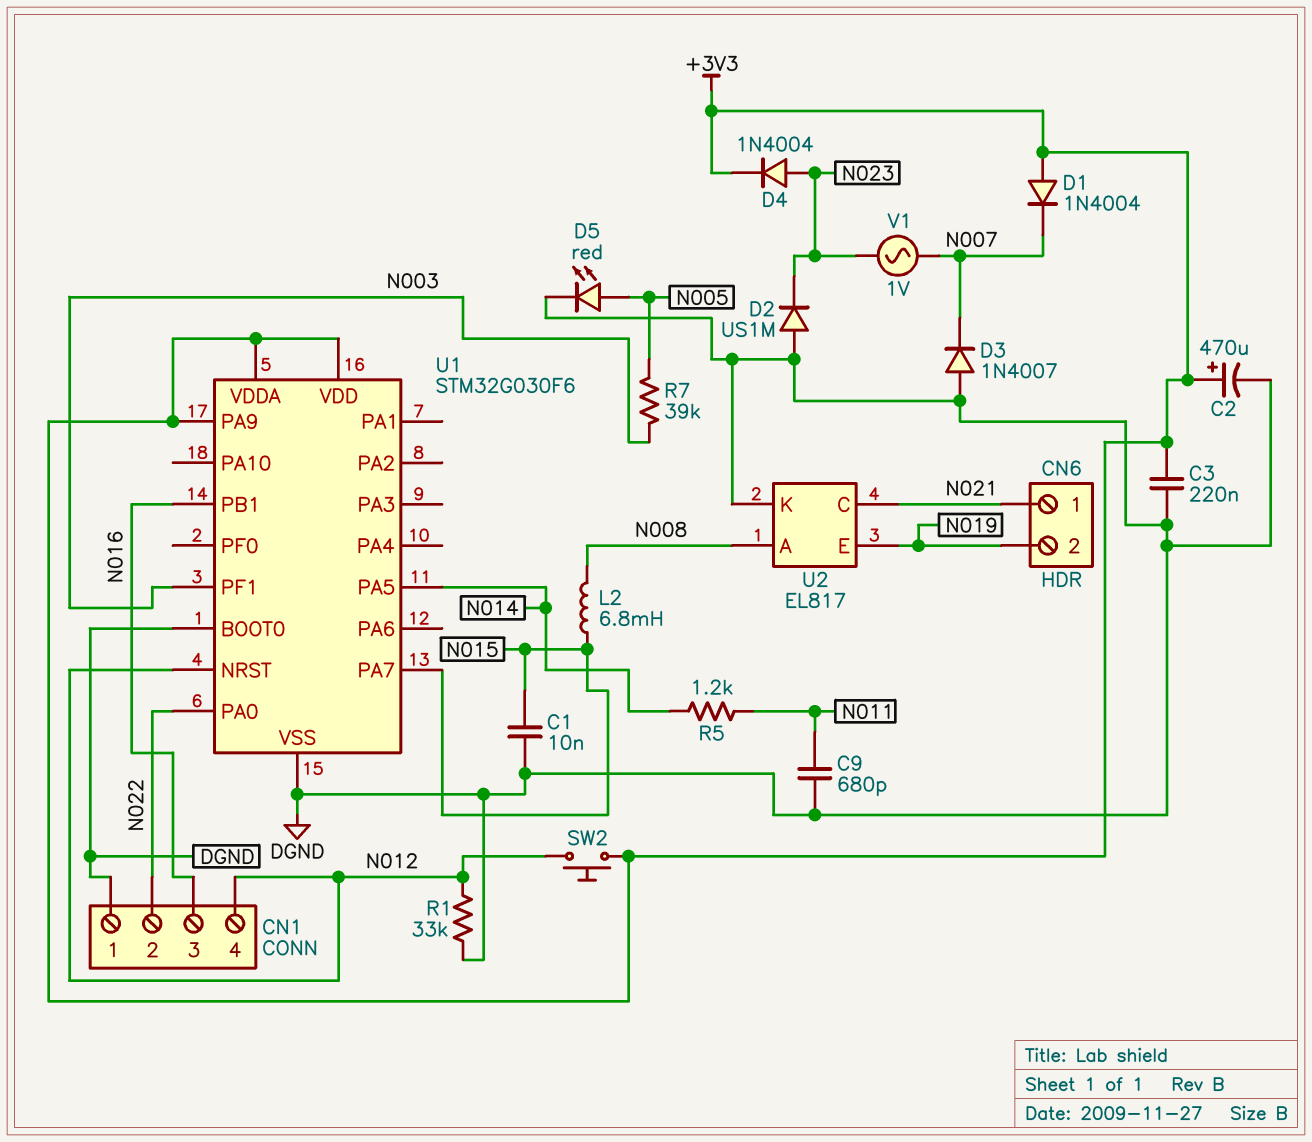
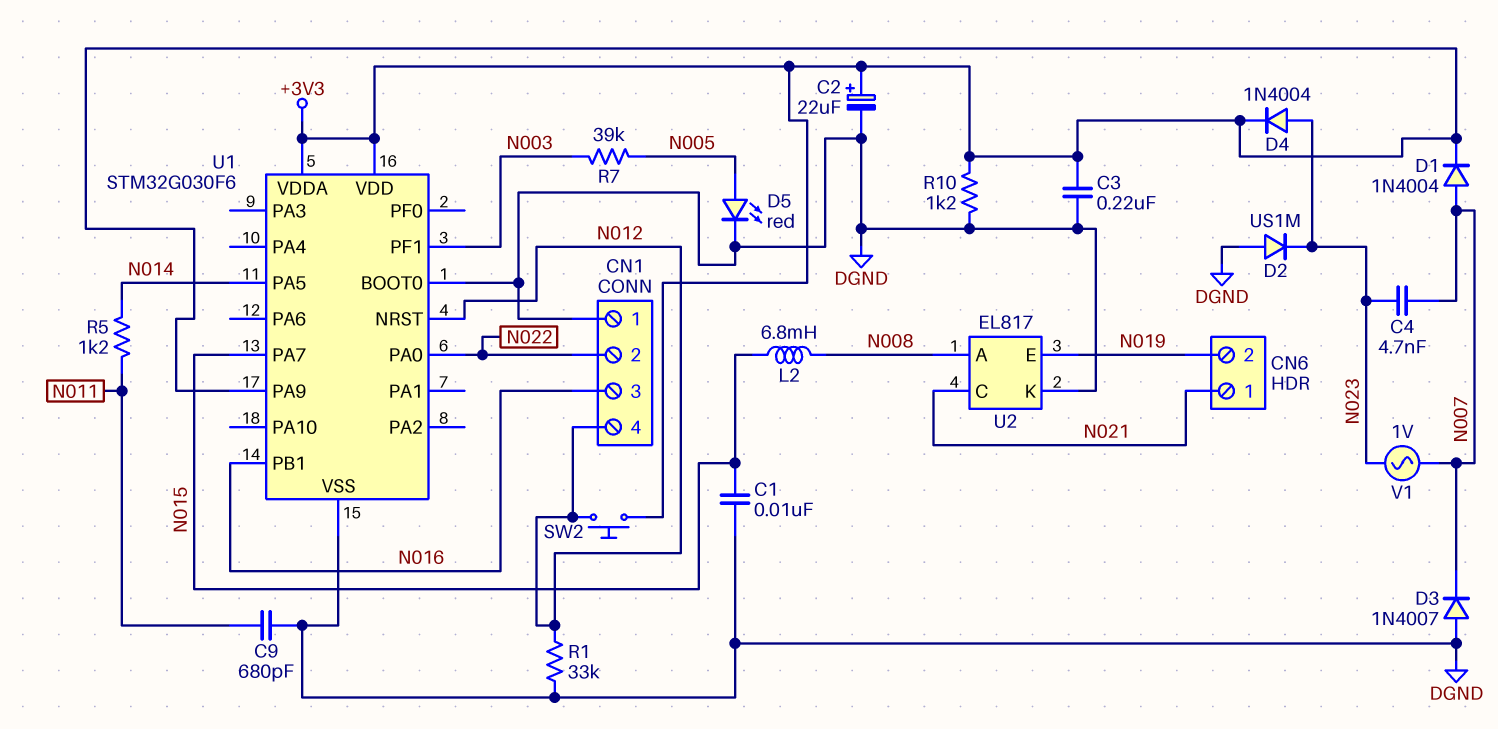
C2: 470uF (plus +3V3, minus DGND) -> 22uF (plus +3V3, minus DGND)
C4: none -> 4.7nF (N007, N023)
D1: diode 1N4004 (A +3V3, K N007) -> diode 1N4004 (A N007, K +3V3)
R10: none -> 1.2k (+3V3, DGND)

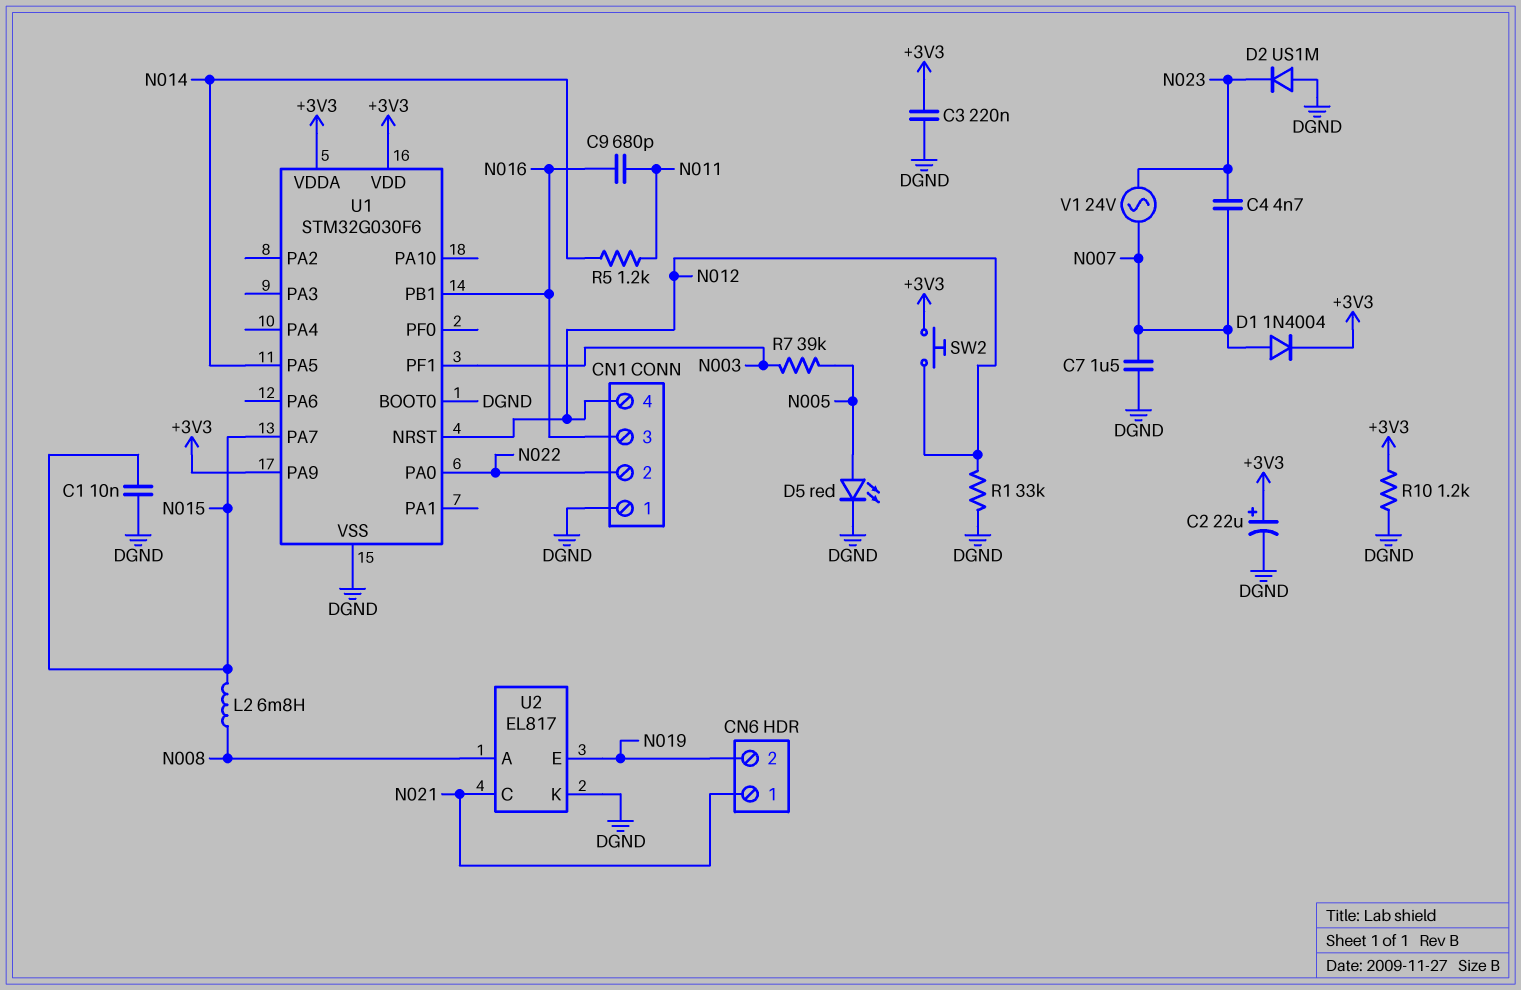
C7: none -> 1.5uF (DGND, N007)
C9: 680pF (DGND, N011) -> 680pF (N011, N016)
D3: diode 1N4007 (A DGND, K N007) -> none
D4: diode 1N4004 (A N023, K +3V3) -> none
V1: AC 1V (N007, N023) -> AC 24V (N007, N023)

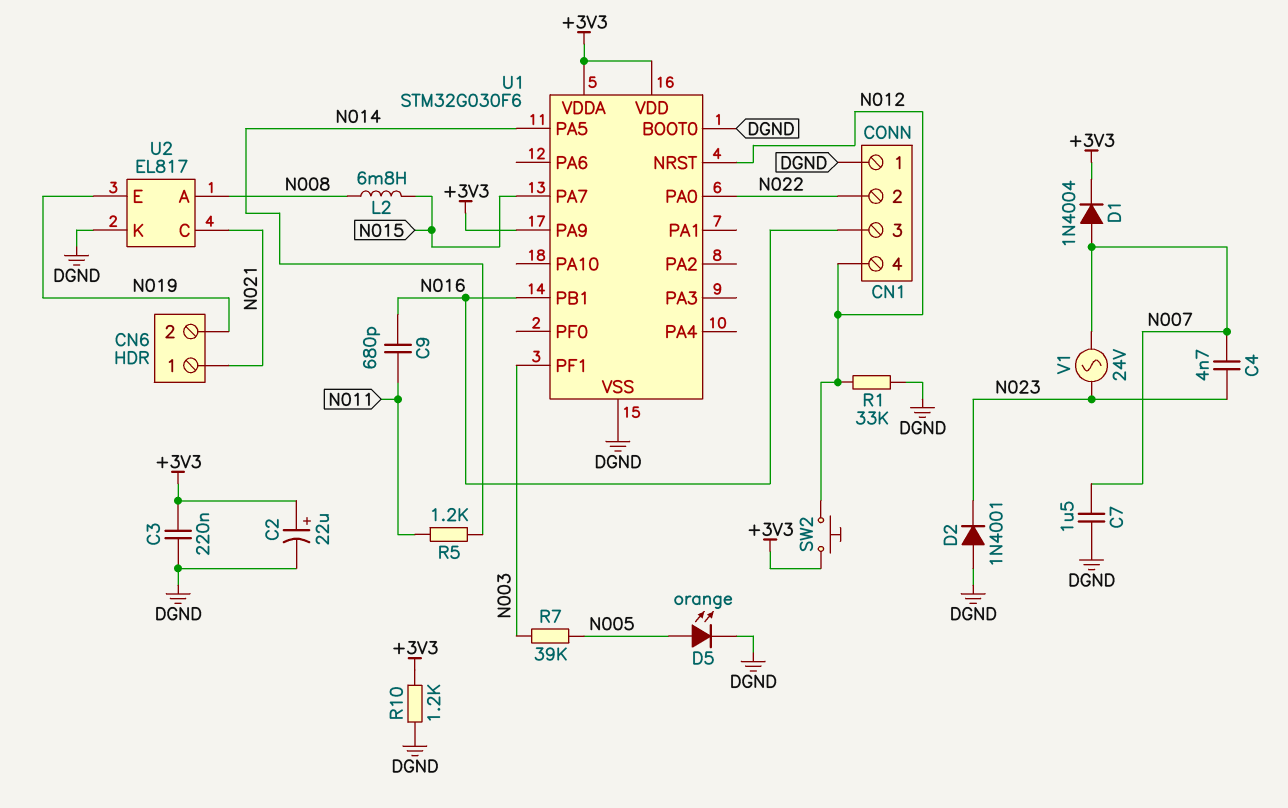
C1: 10nF (DGND, N015) -> none
D2: diode US1M (A DGND, K N023) -> diode 1N4001 (A DGND, K N023)
D5: LED red (A N005, K DGND) -> LED orange (A N005, K DGND)

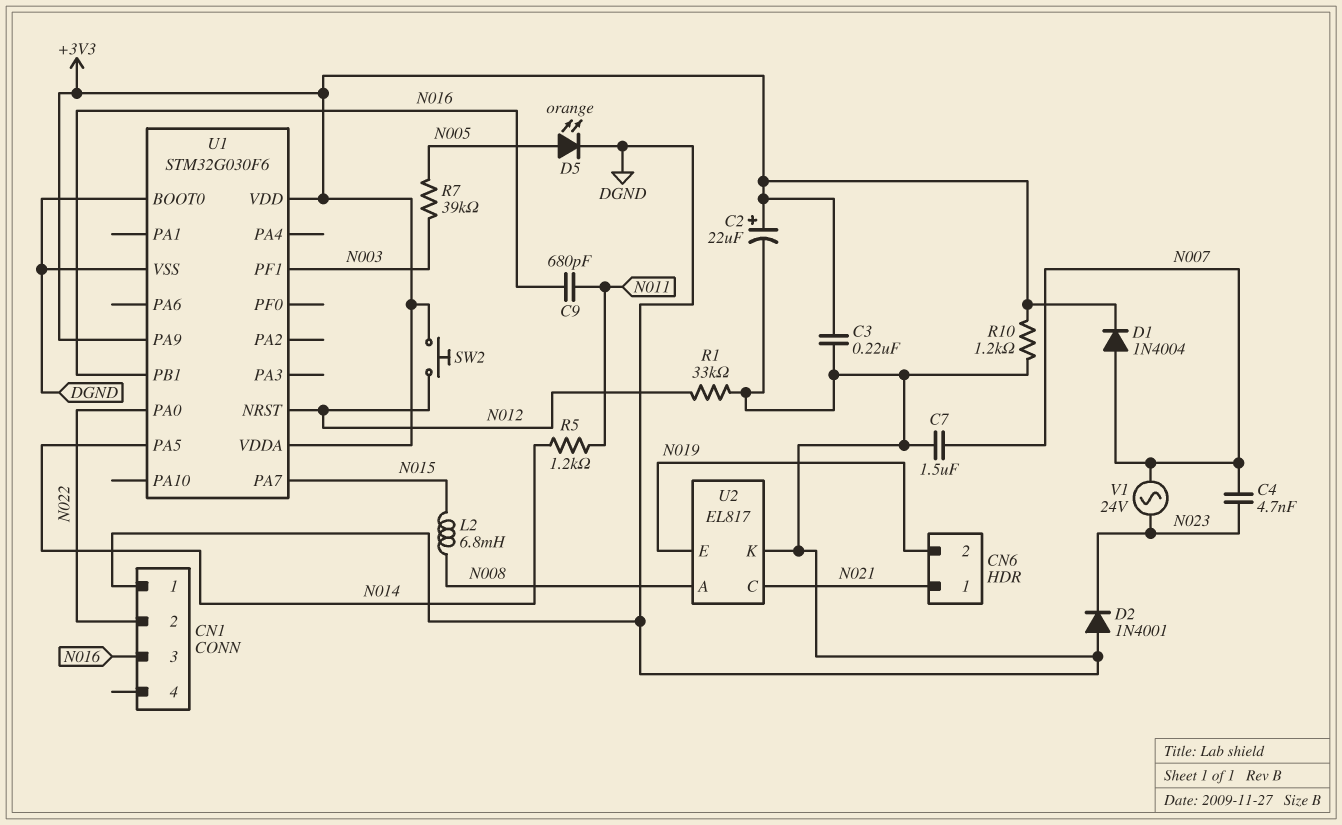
CN1 pin 4: N012 -> none

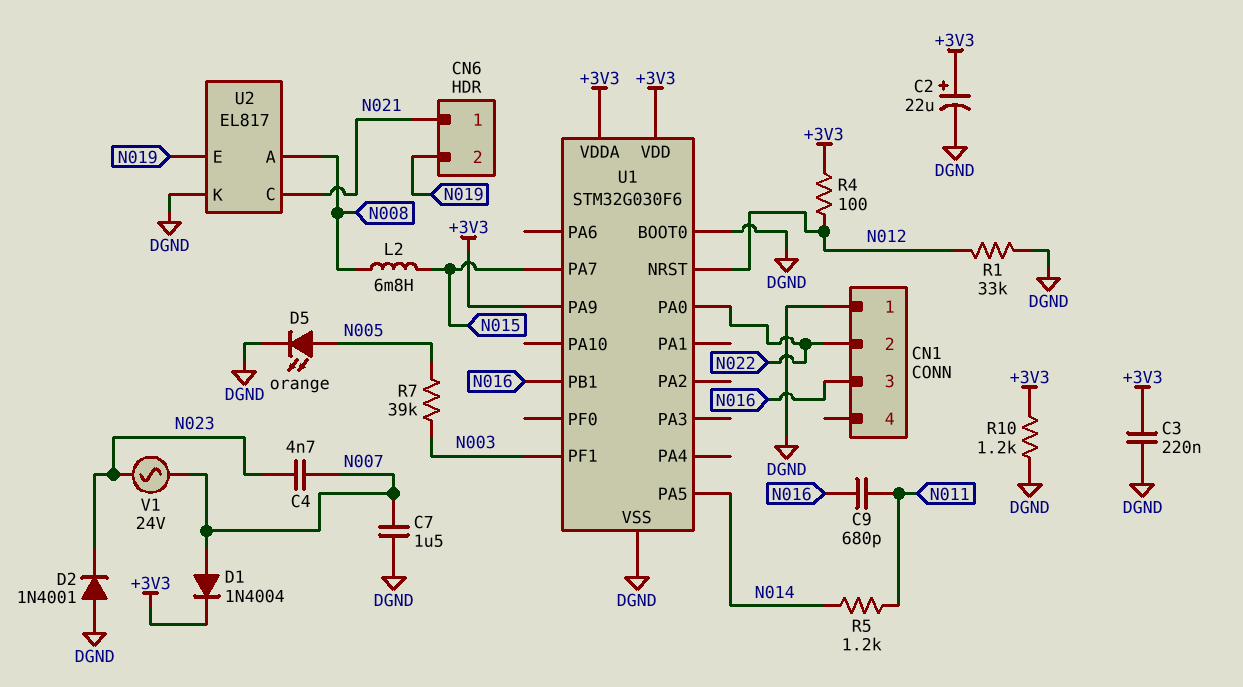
R4: none -> 100 (+3V3, N012)
SW2: button (+3V3, N012) -> none

